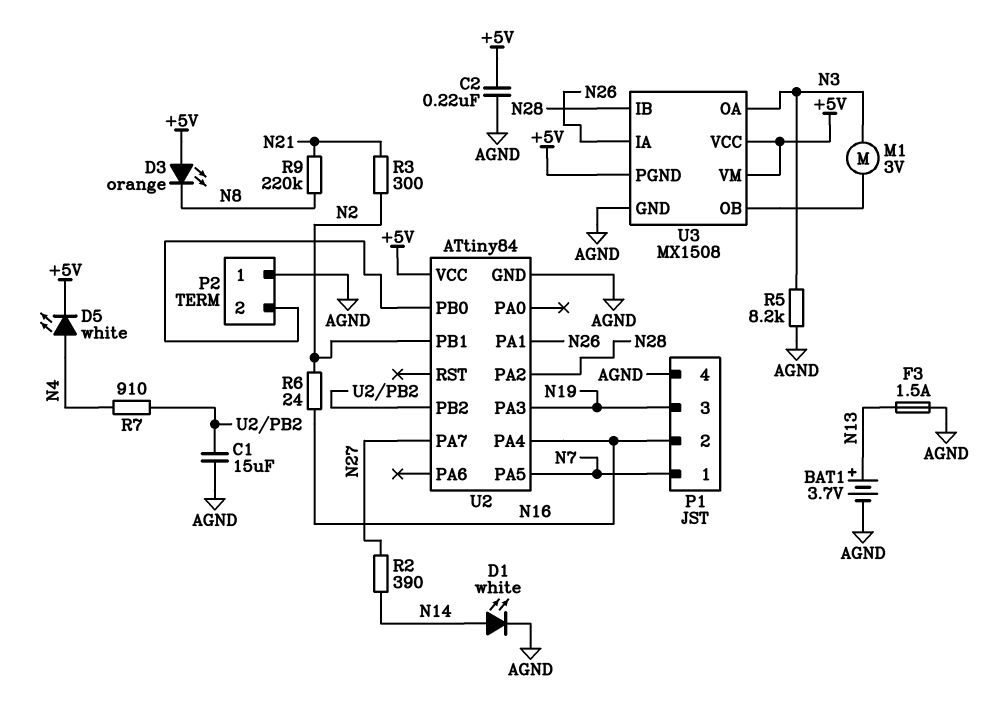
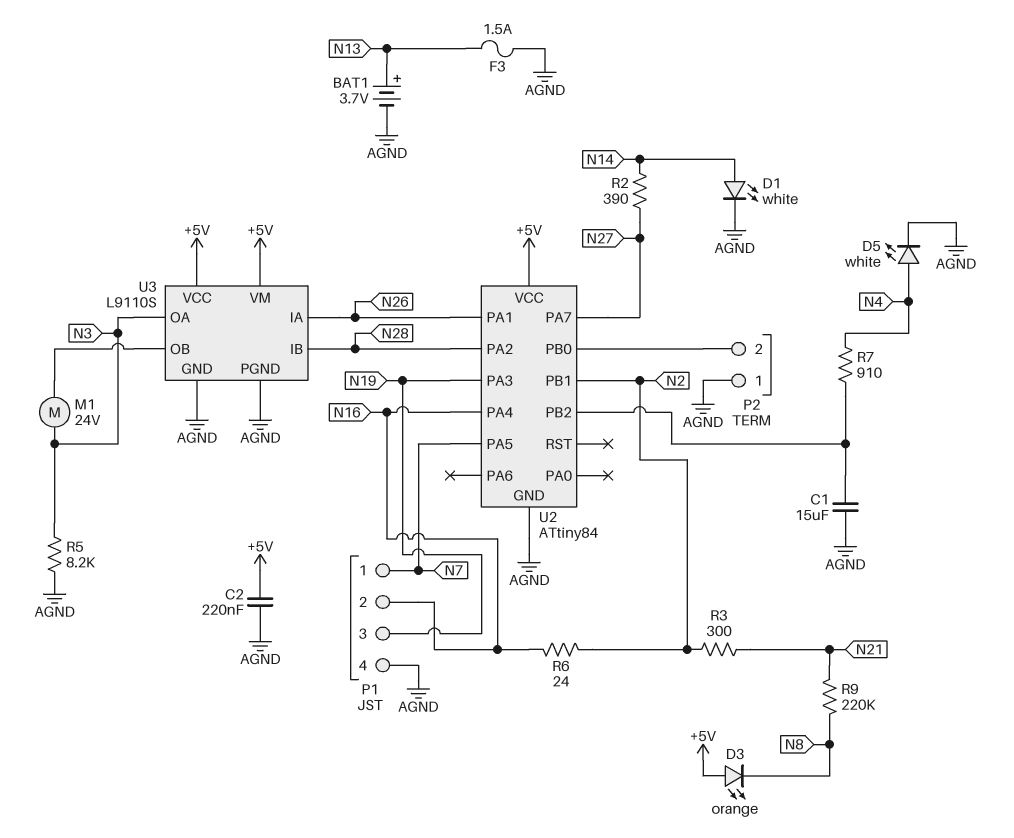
D5: LED white (A N4, K +5V) -> LED white (A N4, K AGND)
M1: motor 3V (N3, U3/OB) -> motor 24V (N3, U3/OB)
U3: MX1508 -> L9110S
U3 pin PGND: +5V -> AGND

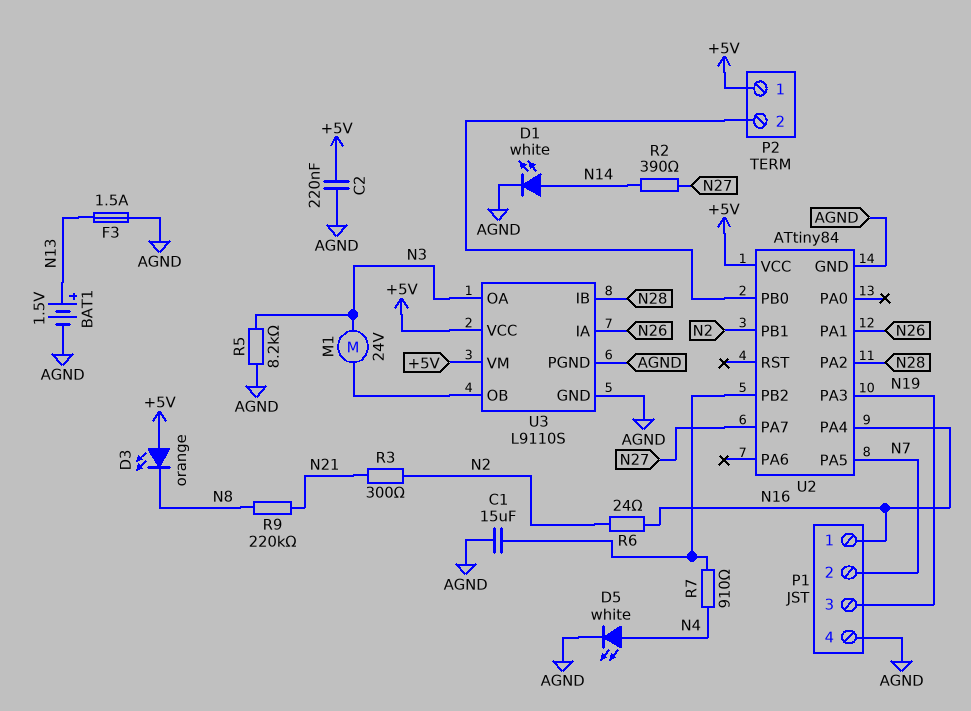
BAT1: 3.7V (plus N13, minus AGND) -> 1.5V (plus N13, minus AGND)
P1 pin 1: N7 -> N16
P1 pin 2: N16 -> N7
P2 pin 1: AGND -> +5V

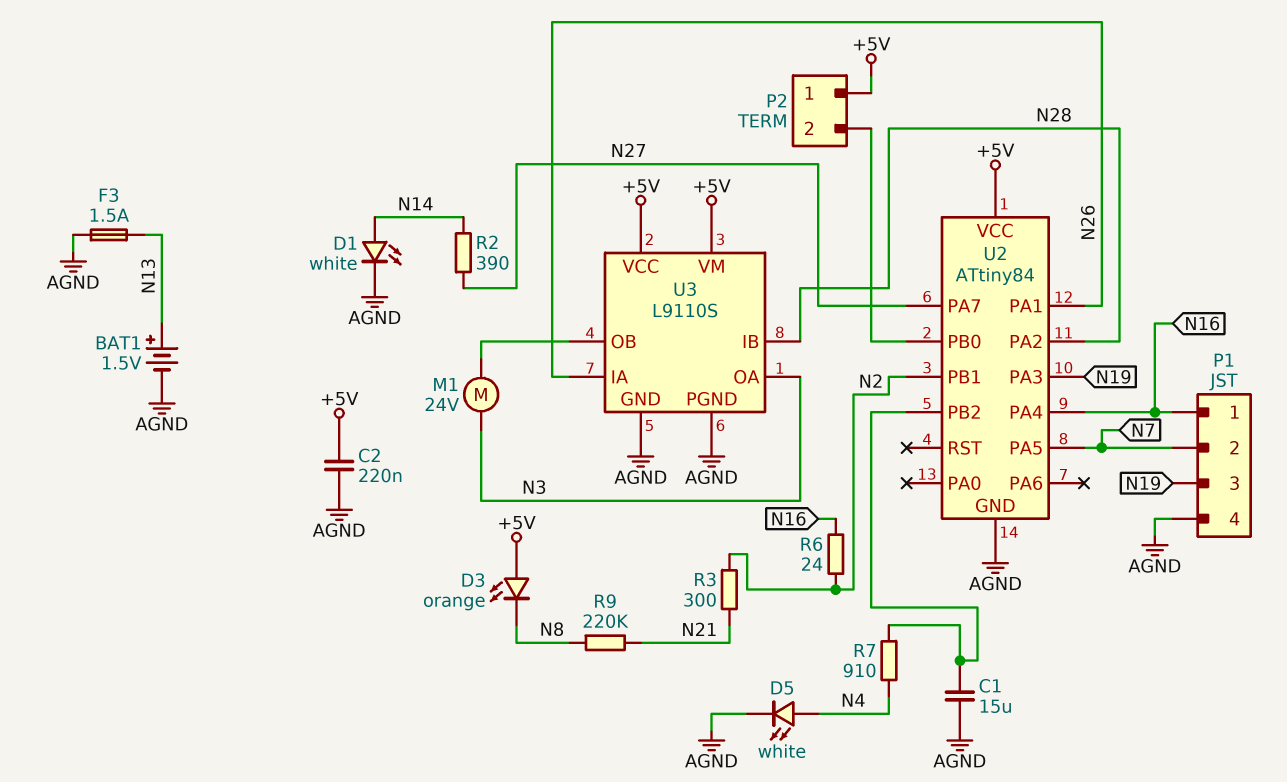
R5: 8.2k (AGND, N3) -> none

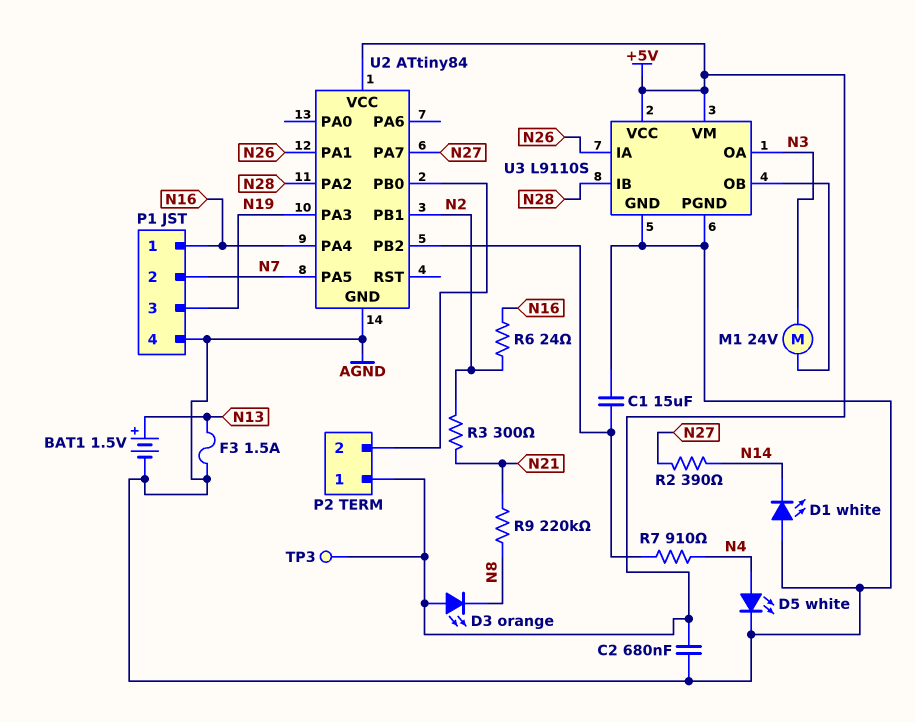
C2: 220nF (+5V, AGND) -> 680nF (+5V, AGND)
D1: LED white (A N14, K AGND) -> LED white (A AGND, K N14)
TP3: none -> test point (+5V)

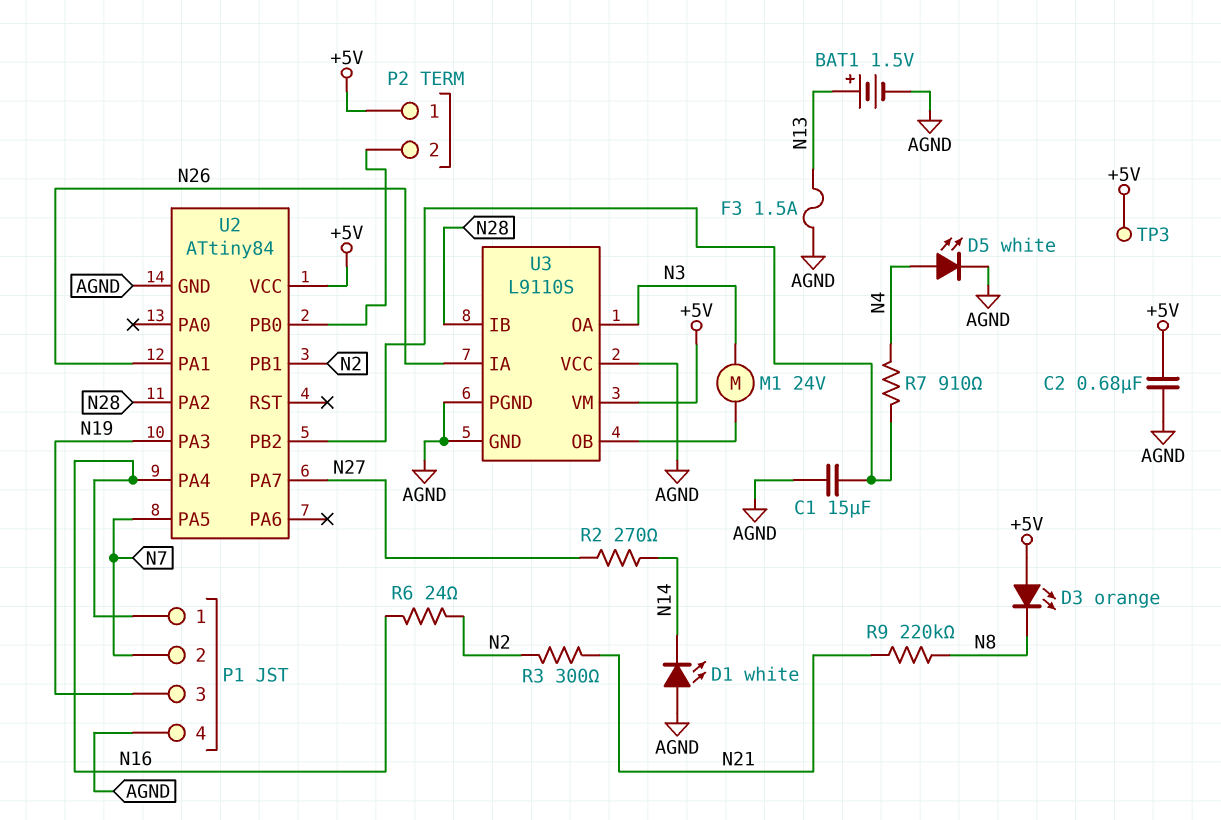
R2: 390 (N14, N27) -> 270 (N14, N27)
U3 pin VCC: +5V -> AGND

